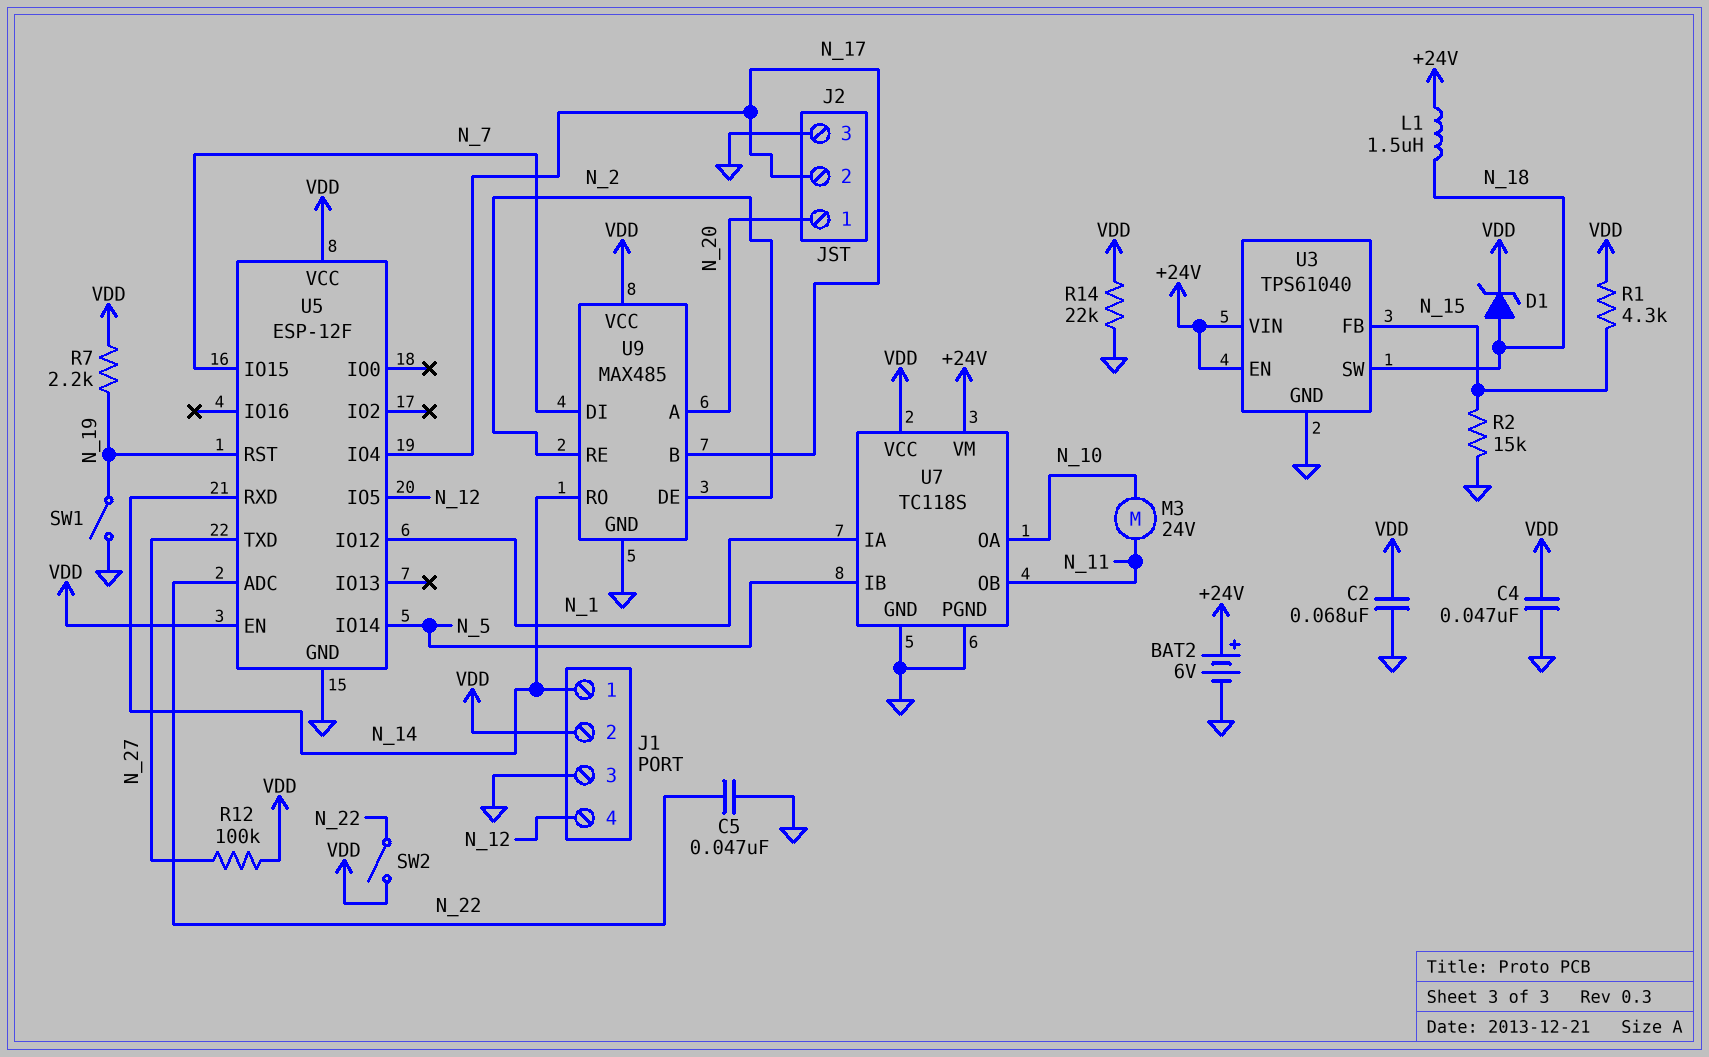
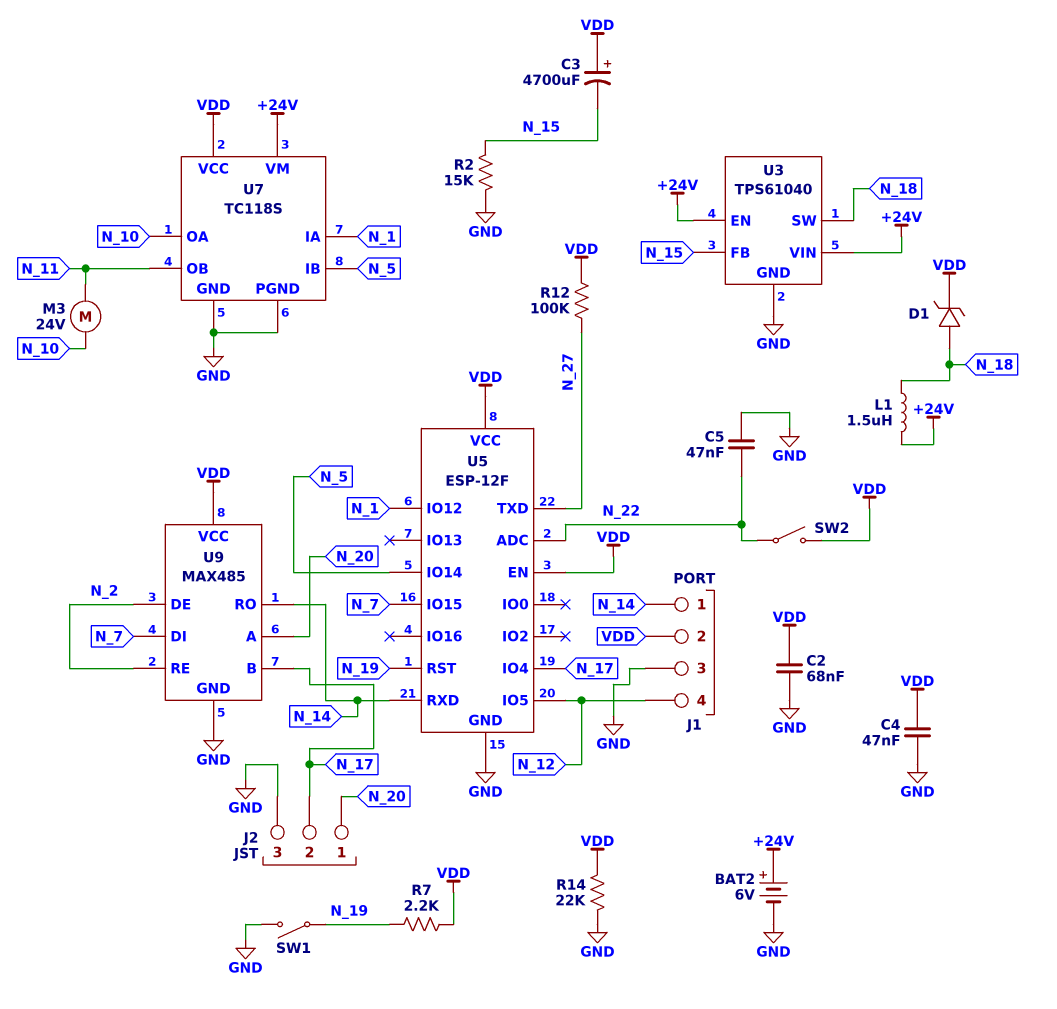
C3: none -> 4700uF (plus VDD, minus N_15)
R1: 4.3k (N_15, VDD) -> none

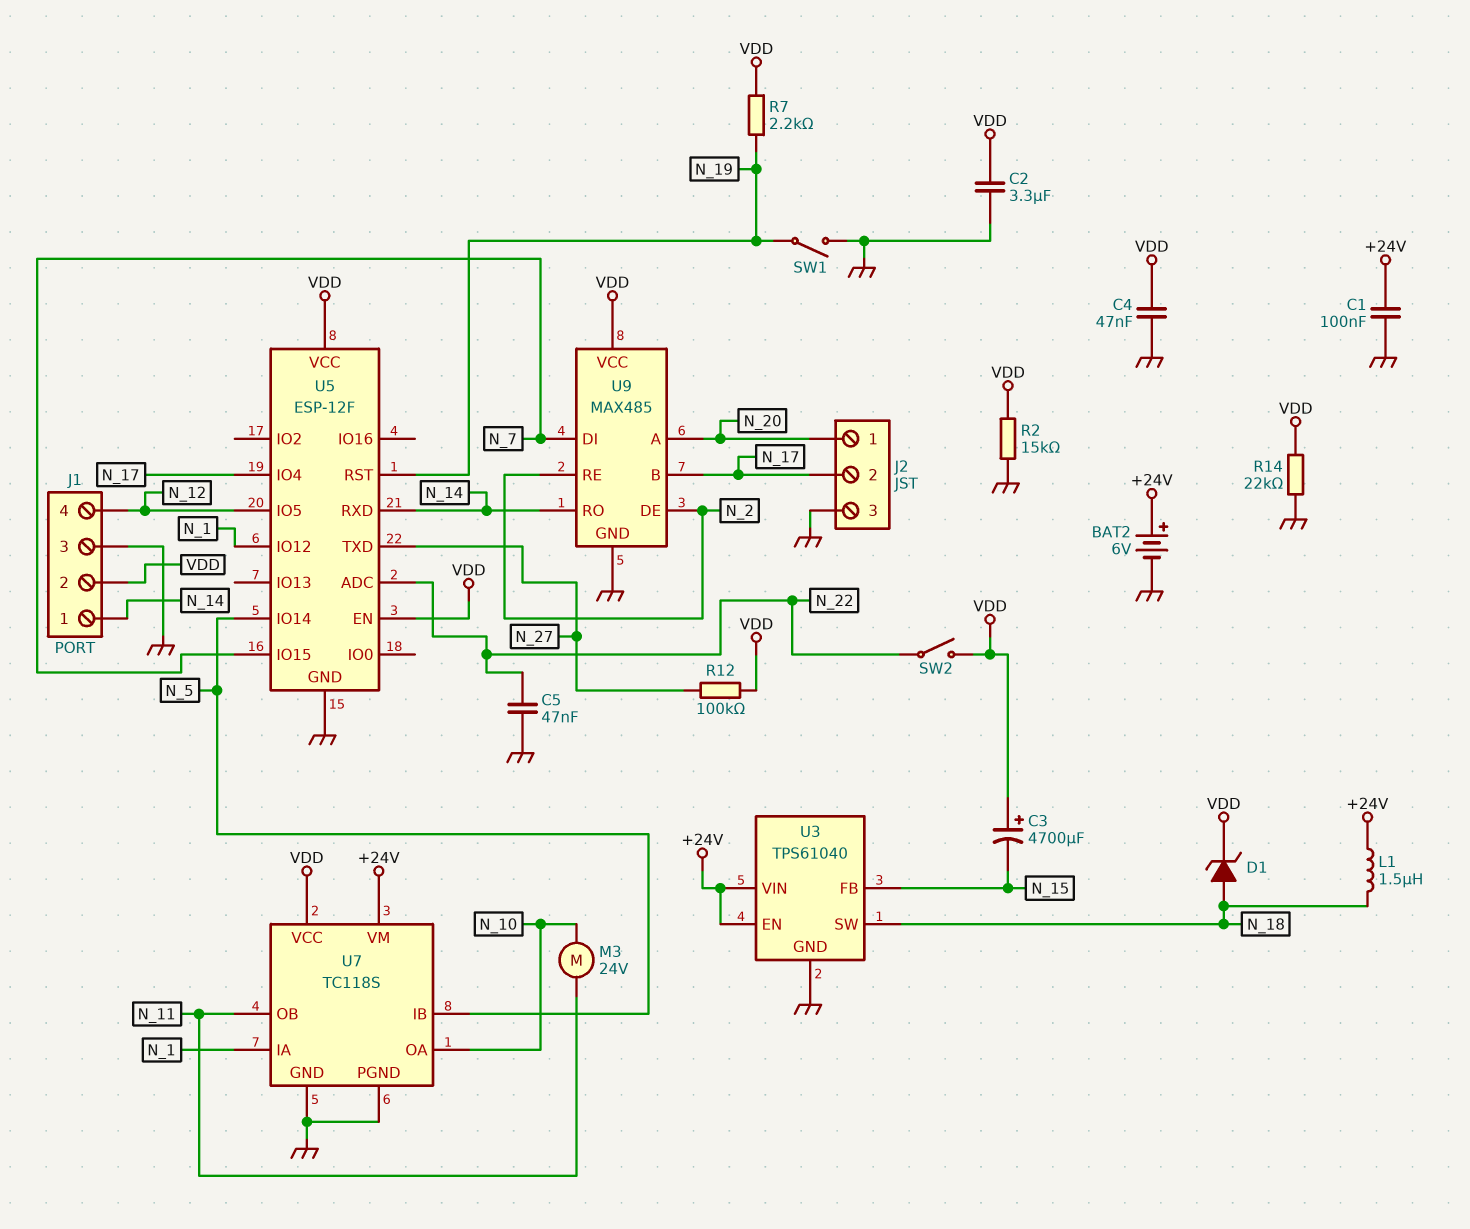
C1: none -> 100nF (+24V, GND)
C2: 68nF (GND, VDD) -> 3.3uF (GND, VDD)
R2: 15k (GND, N_15) -> 15k (GND, VDD)

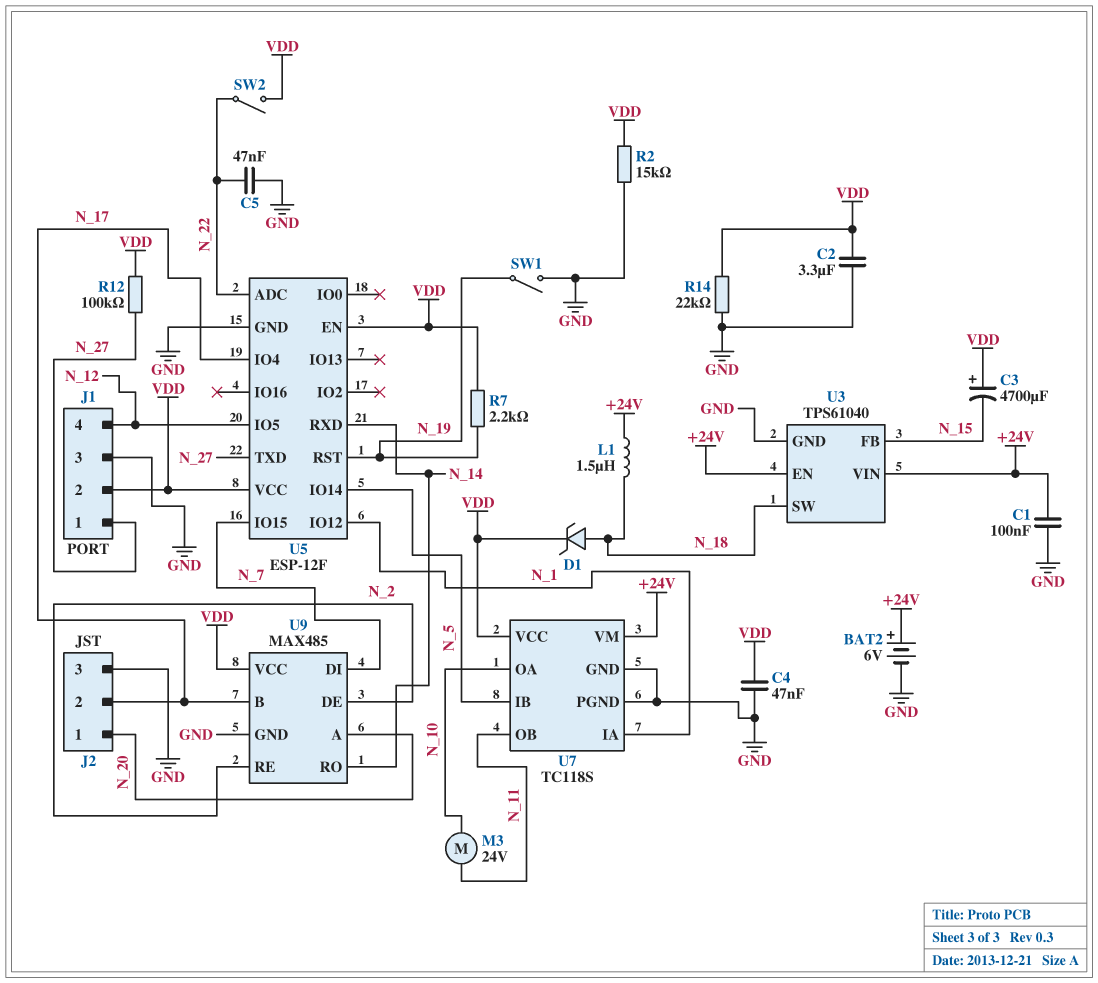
J1 pin 1: N_14 -> N_27

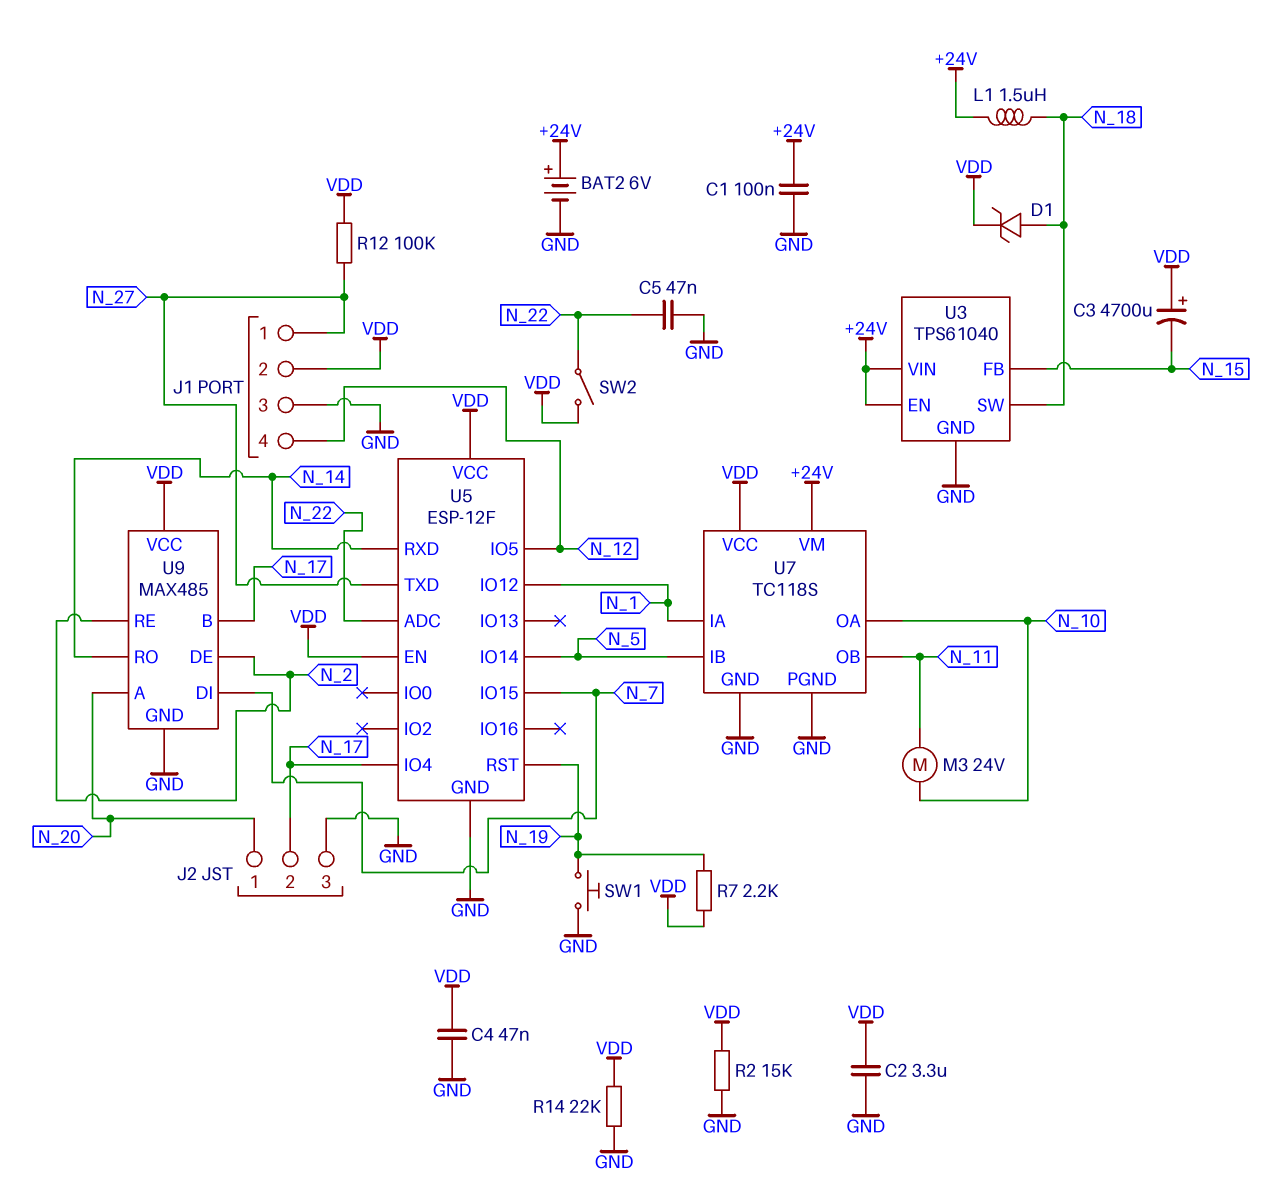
SW1: switch (GND, N_19) -> button (GND, N_19)

